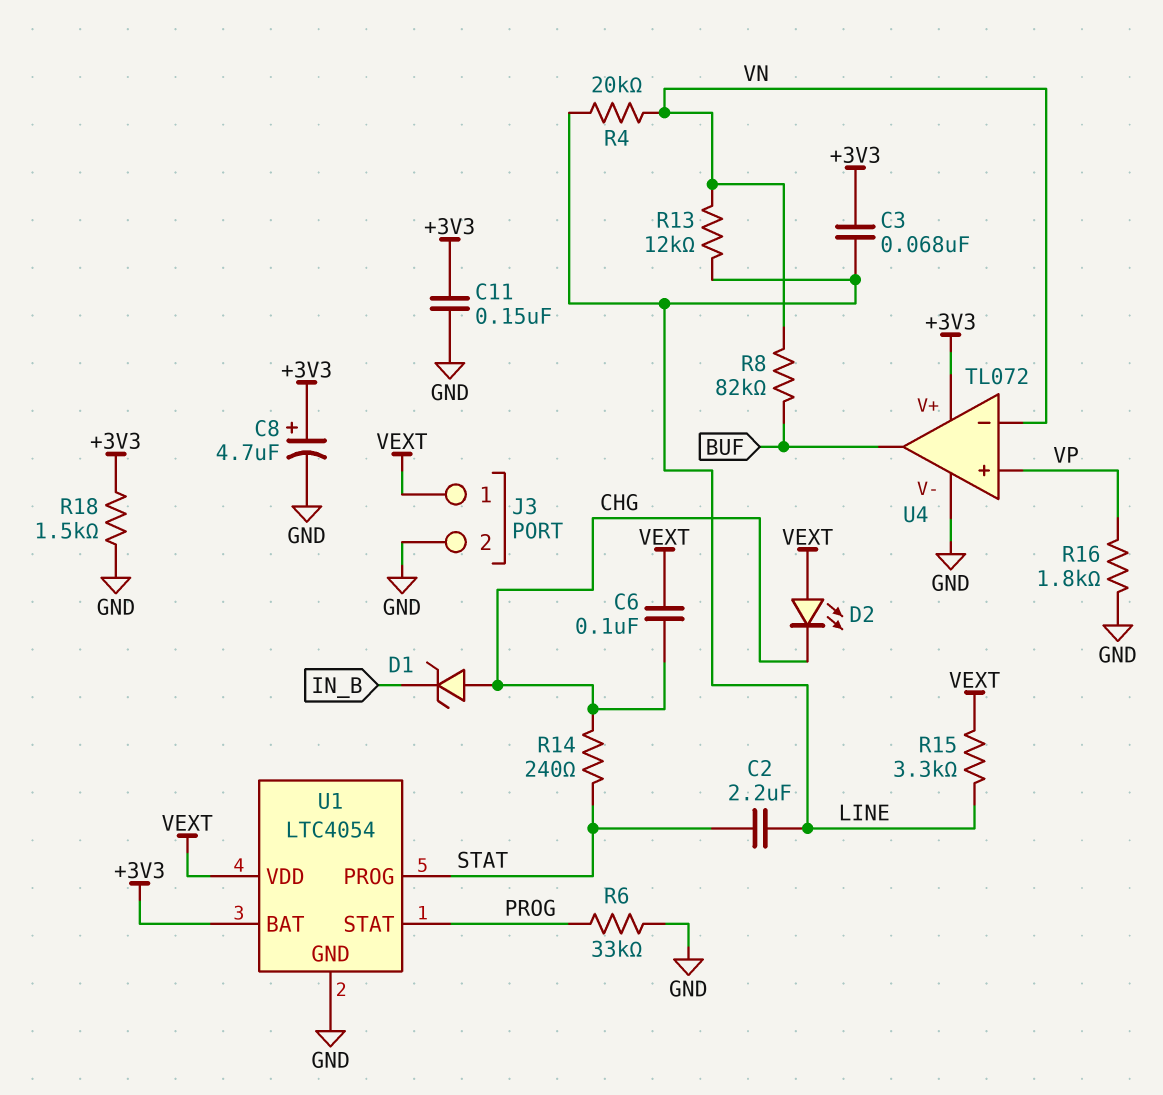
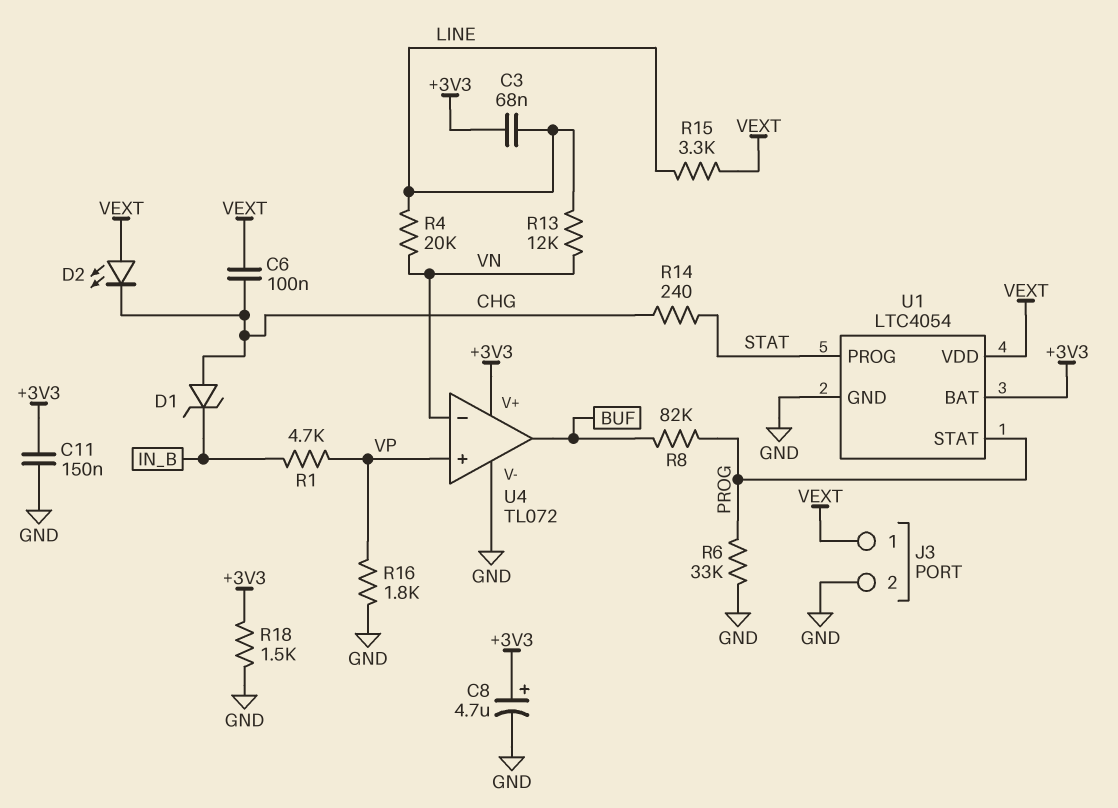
C2: 2.2uF (LINE, STAT) -> none
R1: none -> 4.7k (IN_B, VP)
R8: 82k (BUF, VN) -> 82k (BUF, PROG)

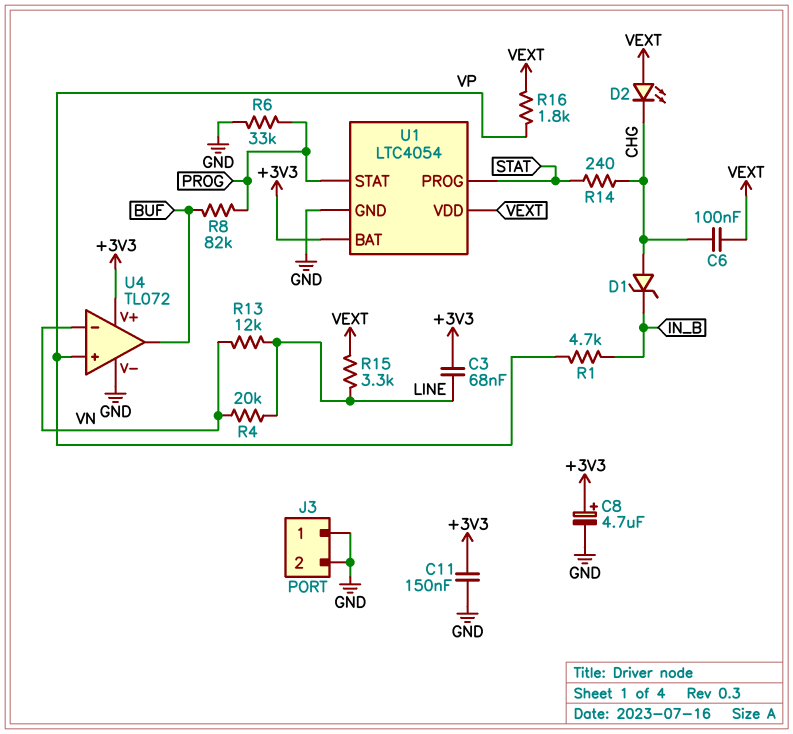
J3 pin 1: VEXT -> GND
R16: 1.8k (GND, VP) -> 1.8k (VEXT, VP)
R18: 1.5k (+3V3, GND) -> none

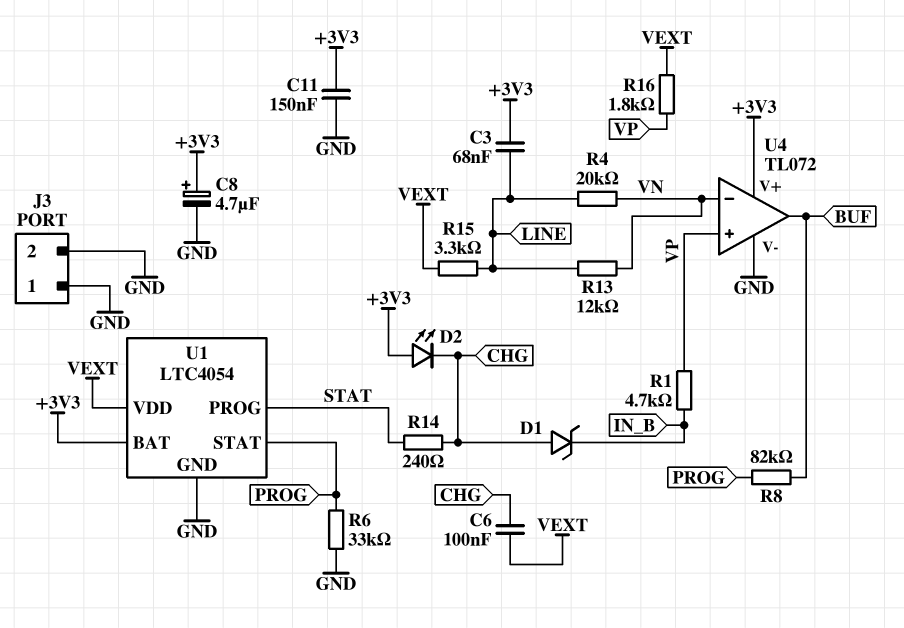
D2: LED (A VEXT, K CHG) -> LED (A +3V3, K CHG)

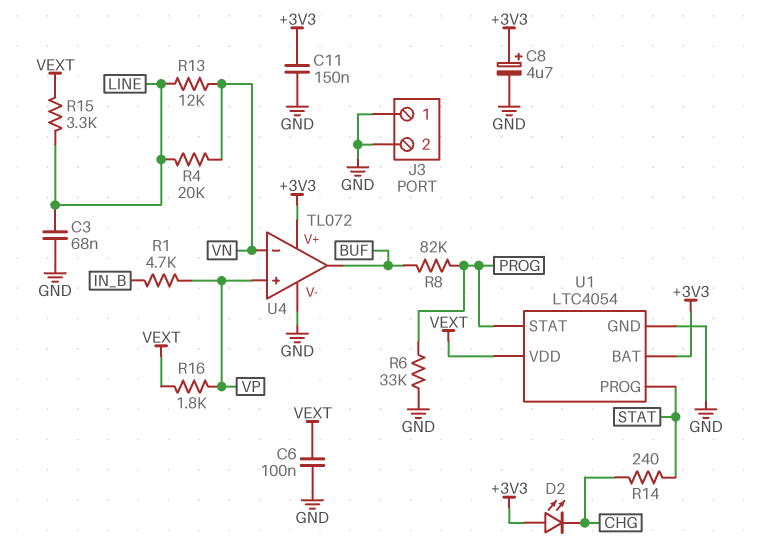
C3: 68nF (+3V3, LINE) -> 68nF (GND, LINE)
C6: 100nF (CHG, VEXT) -> 100nF (GND, VEXT)
D1: zener (A CHG, K IN_B) -> none

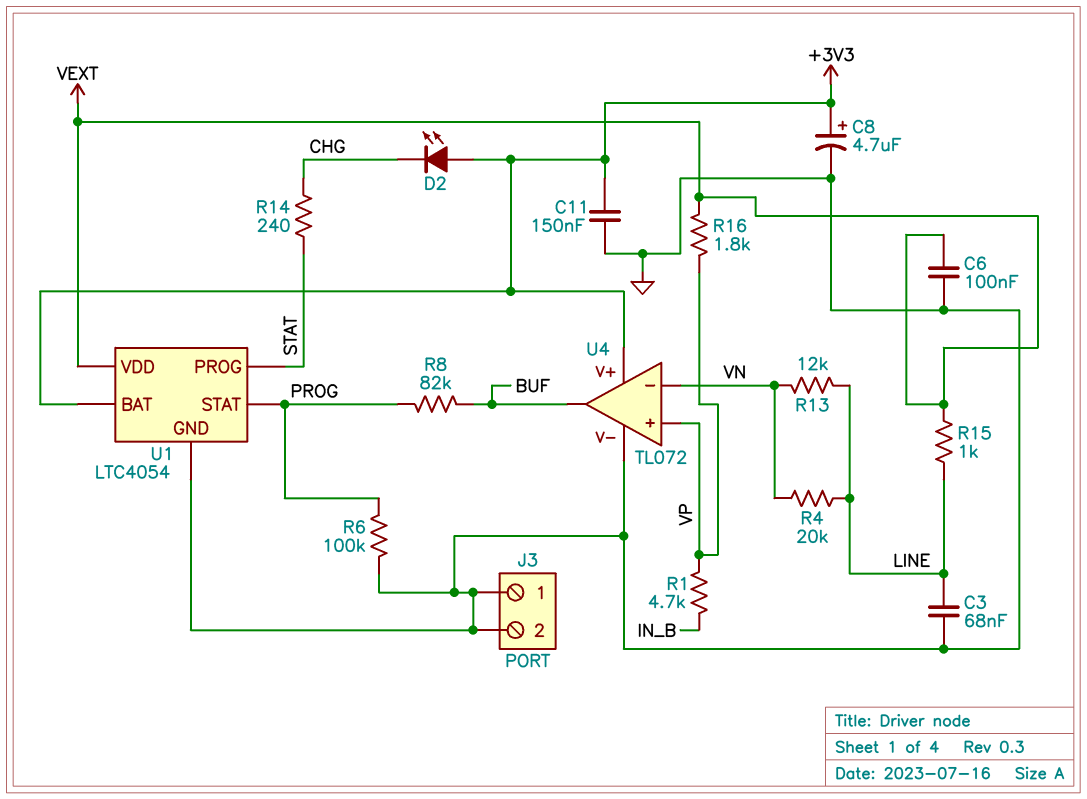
R6: 33k (GND, PROG) -> 100k (GND, PROG)
R15: 3.3k (LINE, VEXT) -> 1k (LINE, VEXT)

